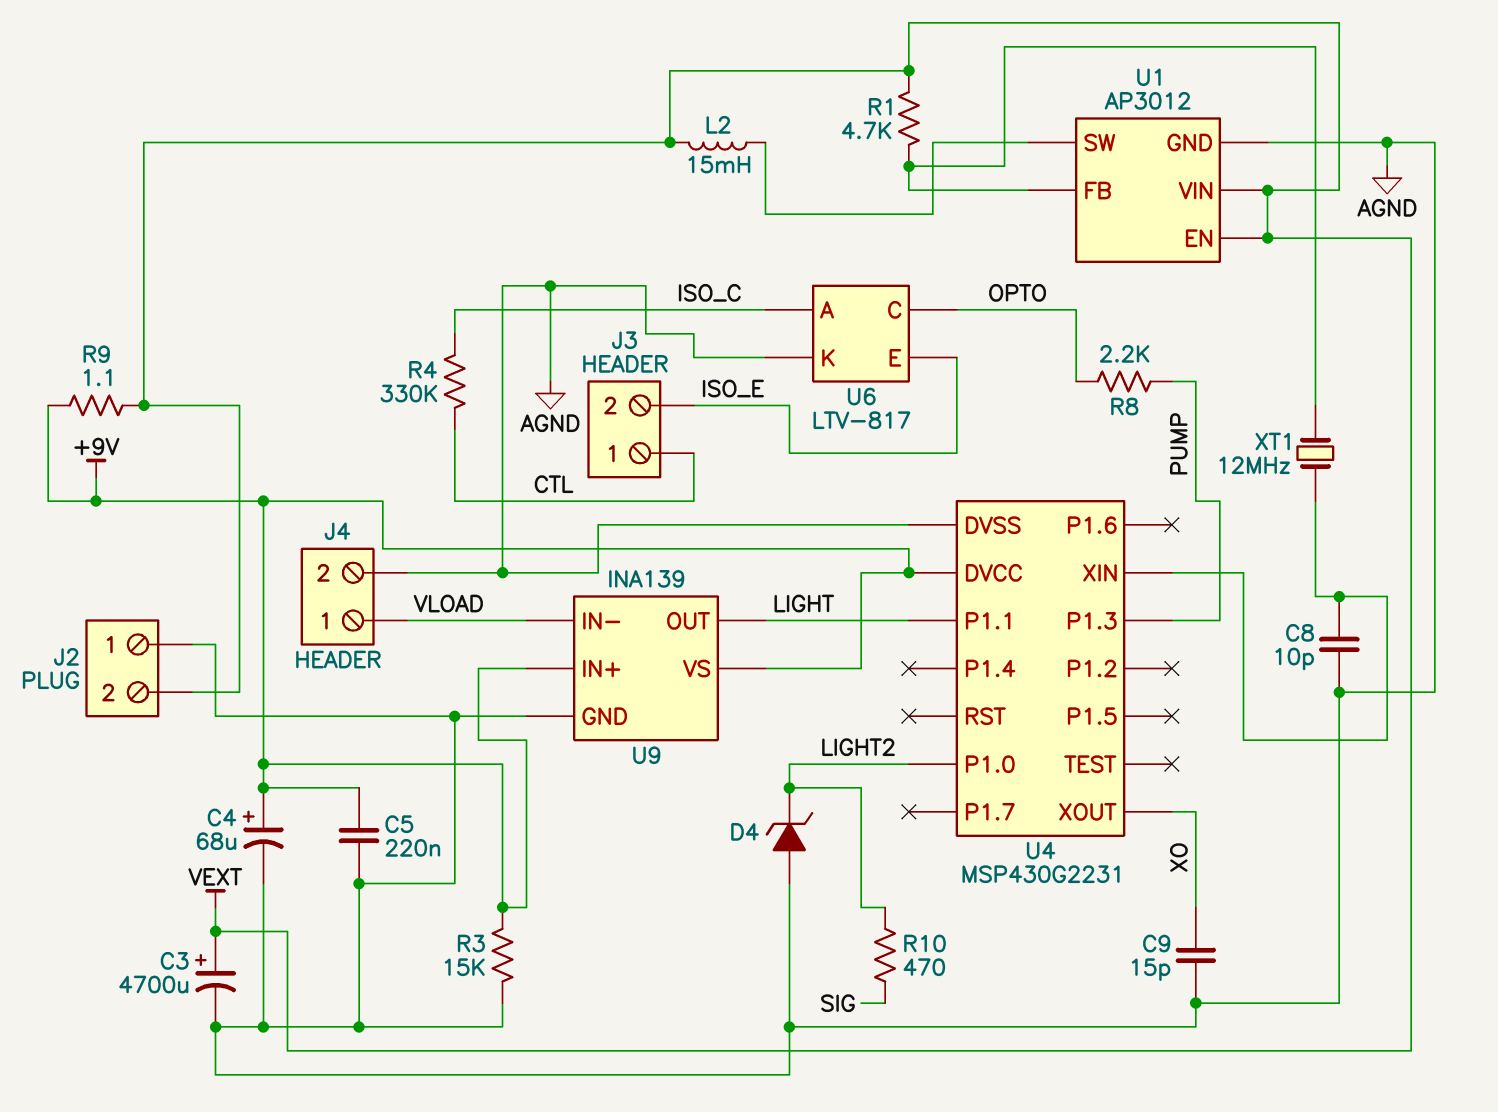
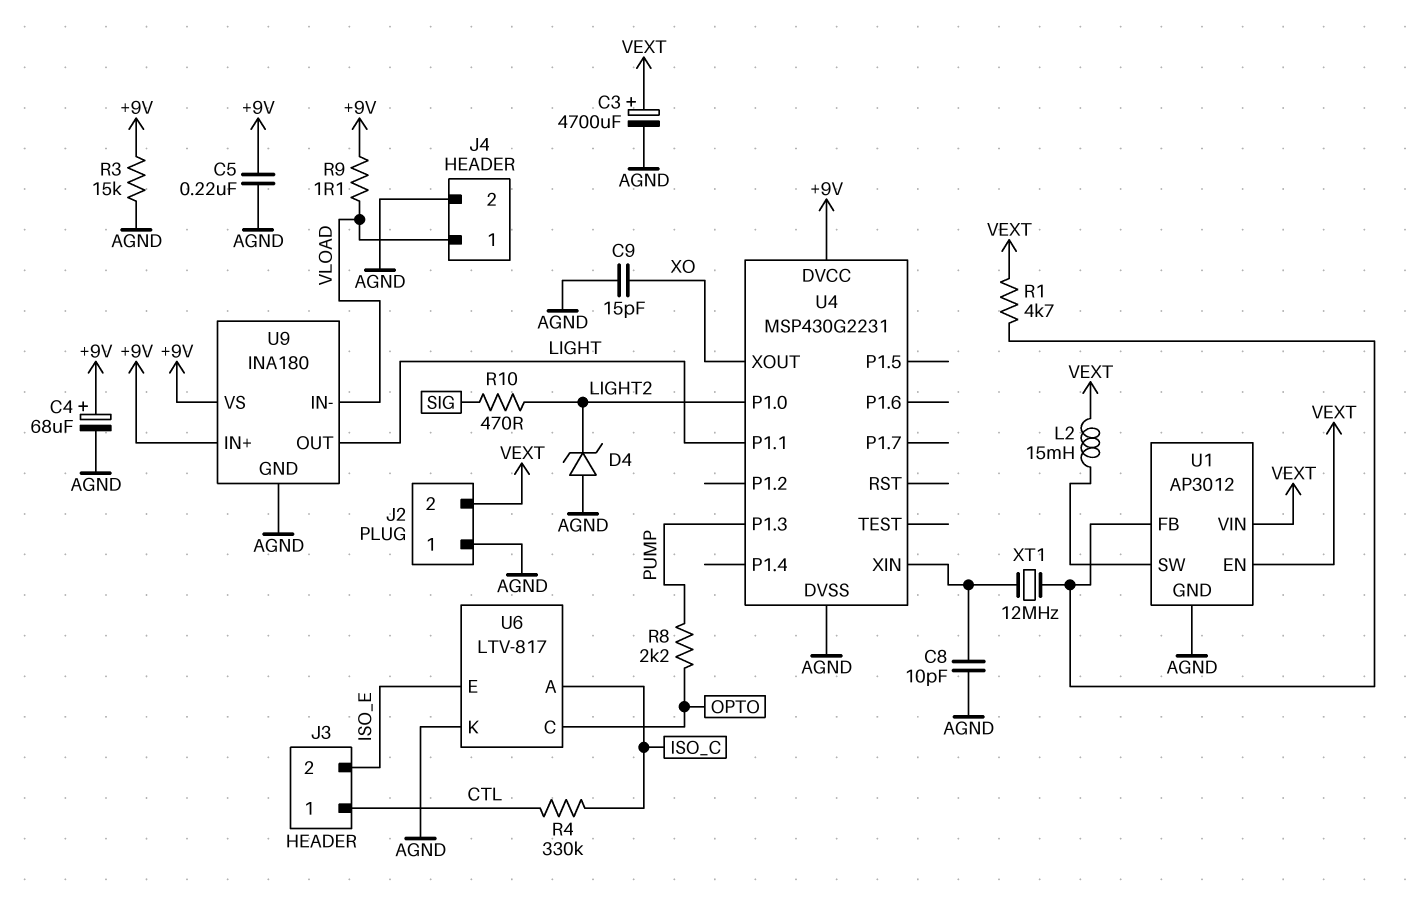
R9: 1.1 (+9V, VEXT) -> 1.1 (+9V, VLOAD)
U9: INA139 -> INA180

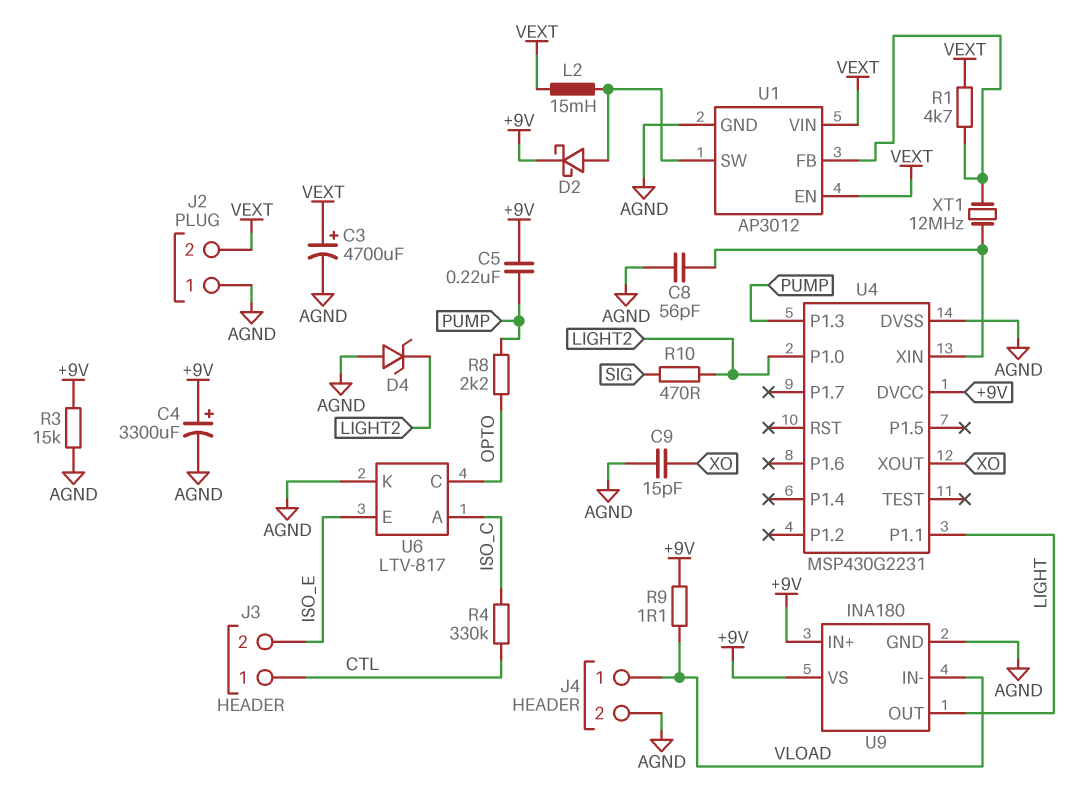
C4: 68uF (plus +9V, minus AGND) -> 3300uF (plus +9V, minus AGND)
C5: 220nF (+9V, AGND) -> 220nF (+9V, PUMP)
C8: 10pF (AGND, U4/XIN) -> 56pF (AGND, U4/XIN)
D2: none -> schottky (A U1/SW, K +9V)

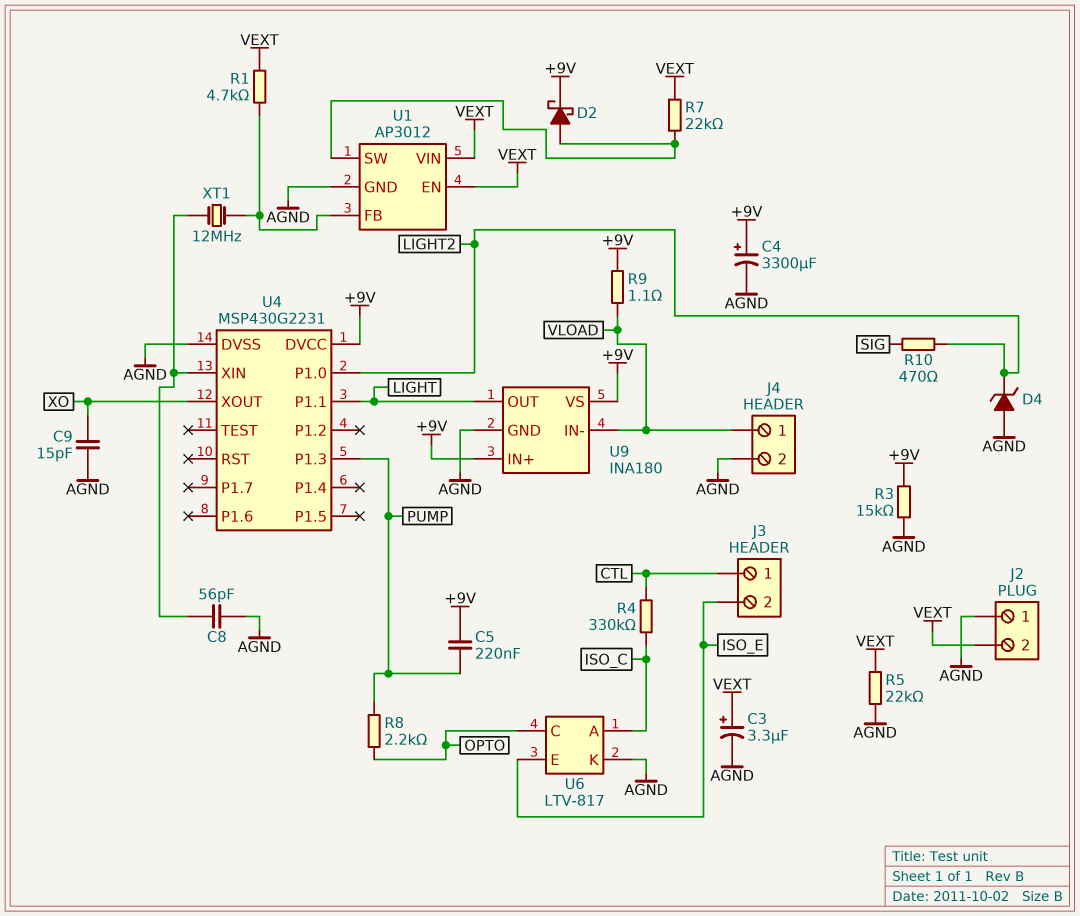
C3: 4700uF (plus VEXT, minus AGND) -> 3.3uF (plus VEXT, minus AGND)
L2: 15mH (U1/SW, VEXT) -> none
R5: none -> 22k (AGND, VEXT)
R7: none -> 22k (U1/SW, VEXT)

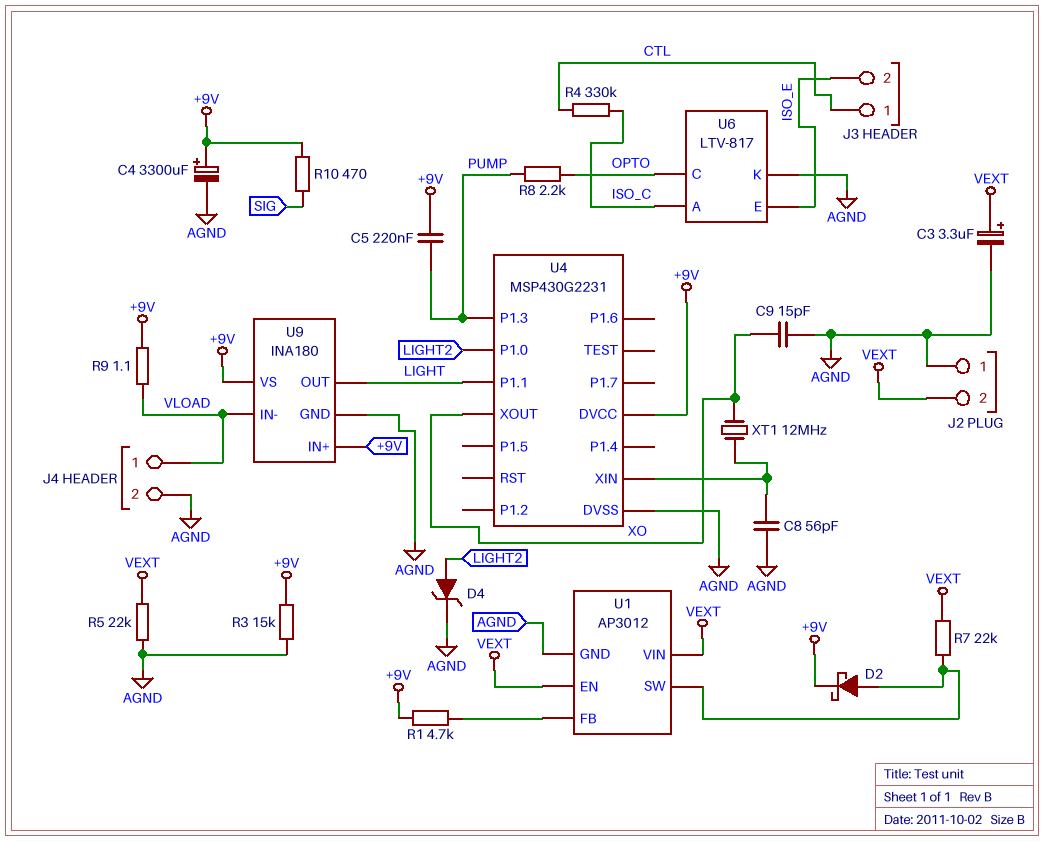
D4: zener (A AGND, K LIGHT2) -> zener (A LIGHT2, K AGND)
R1: 4.7k (U1/FB, VEXT) -> 4.7k (+9V, U1/FB)
R10: 470 (LIGHT2, SIG) -> 470 (+9V, SIG)
XT1: 12MHz (U1/FB, U4/XIN) -> 12MHz (U4/XIN, XO)

